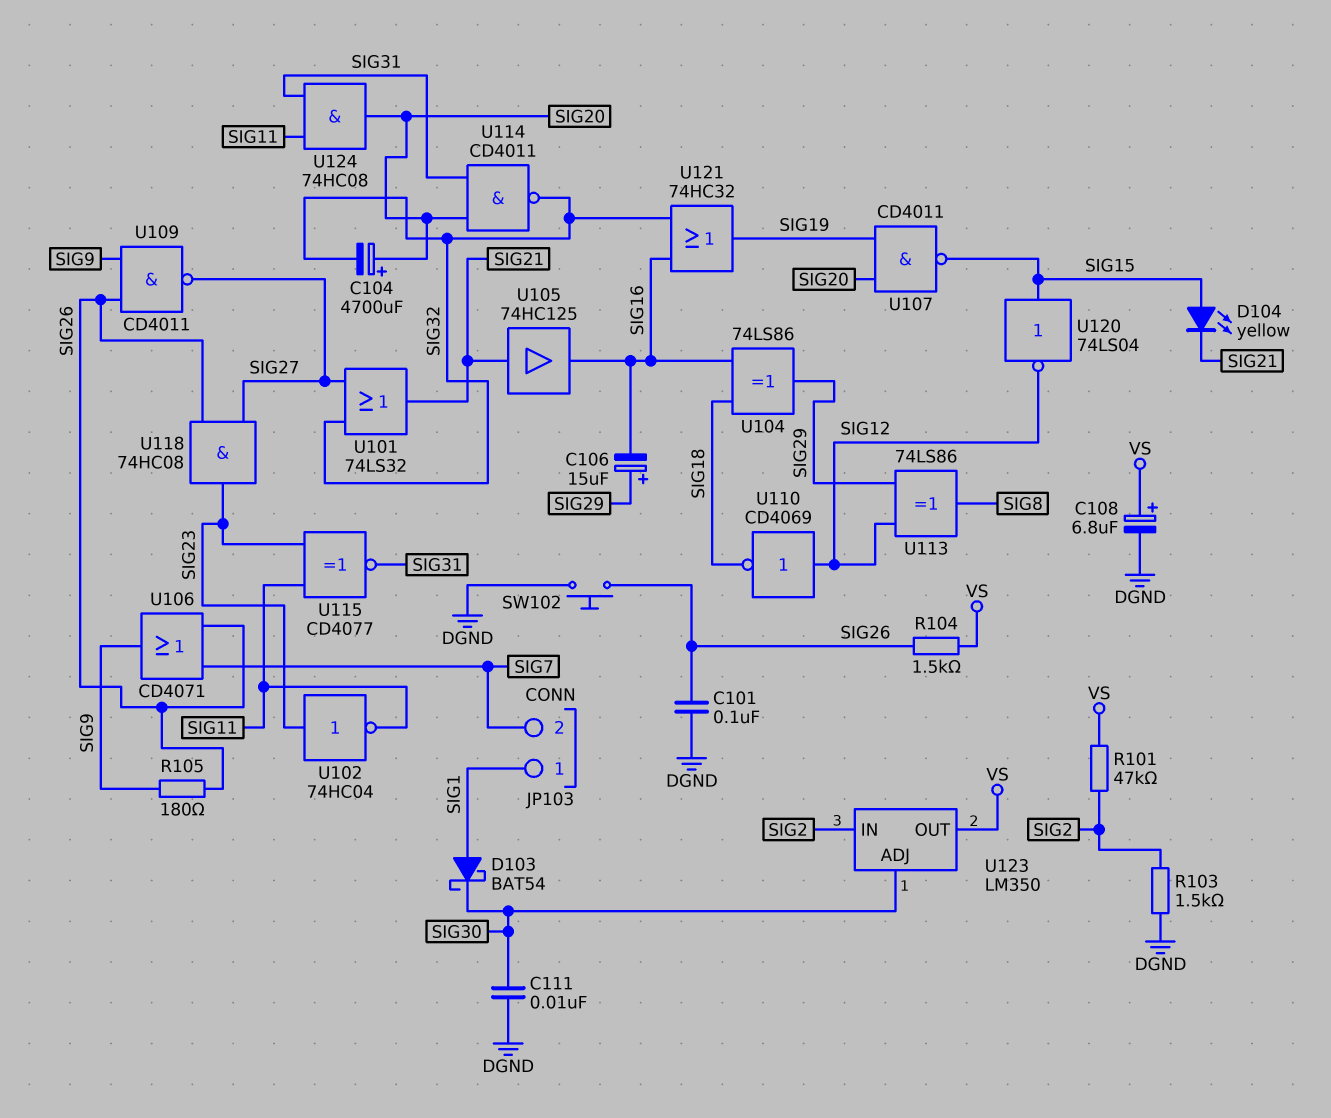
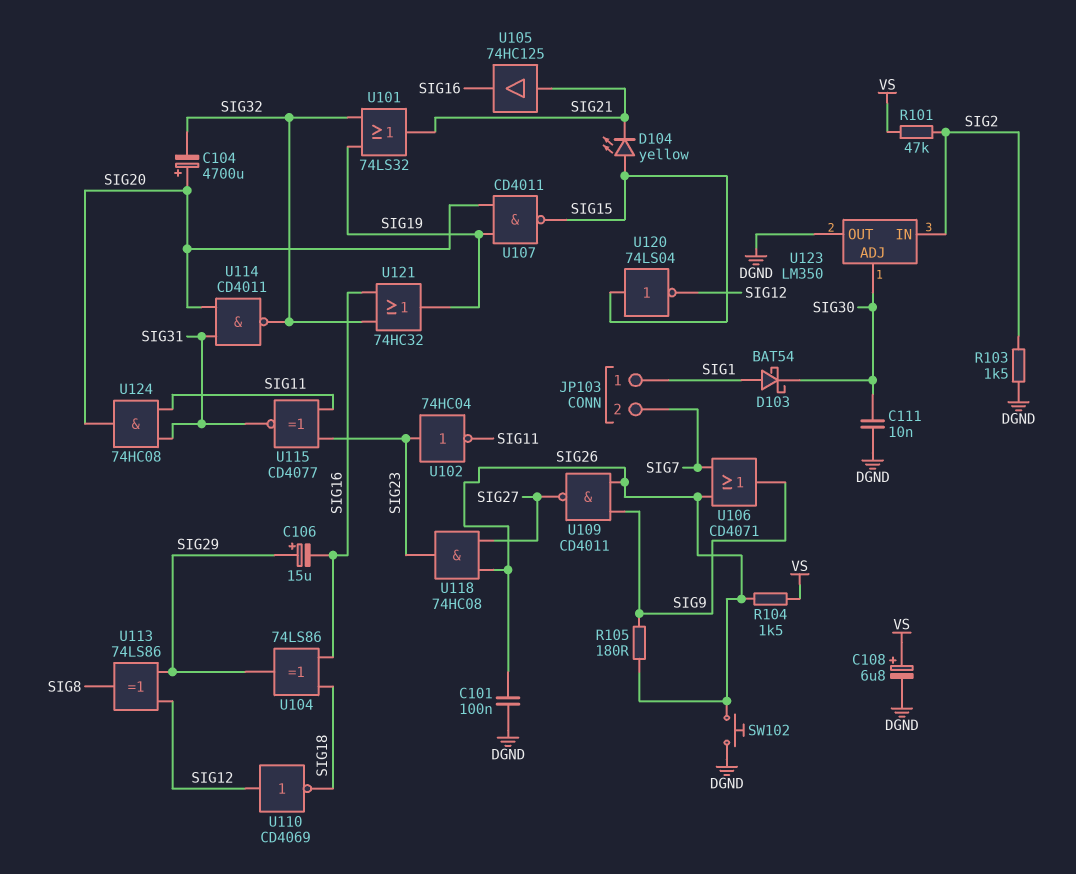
U101: OR 74LS32 (in SIG27, in SIG32, out SIG21) -> OR 74LS32 (in SIG19, in SIG32, out SIG21)
U123 pin OUT: VS -> DGND

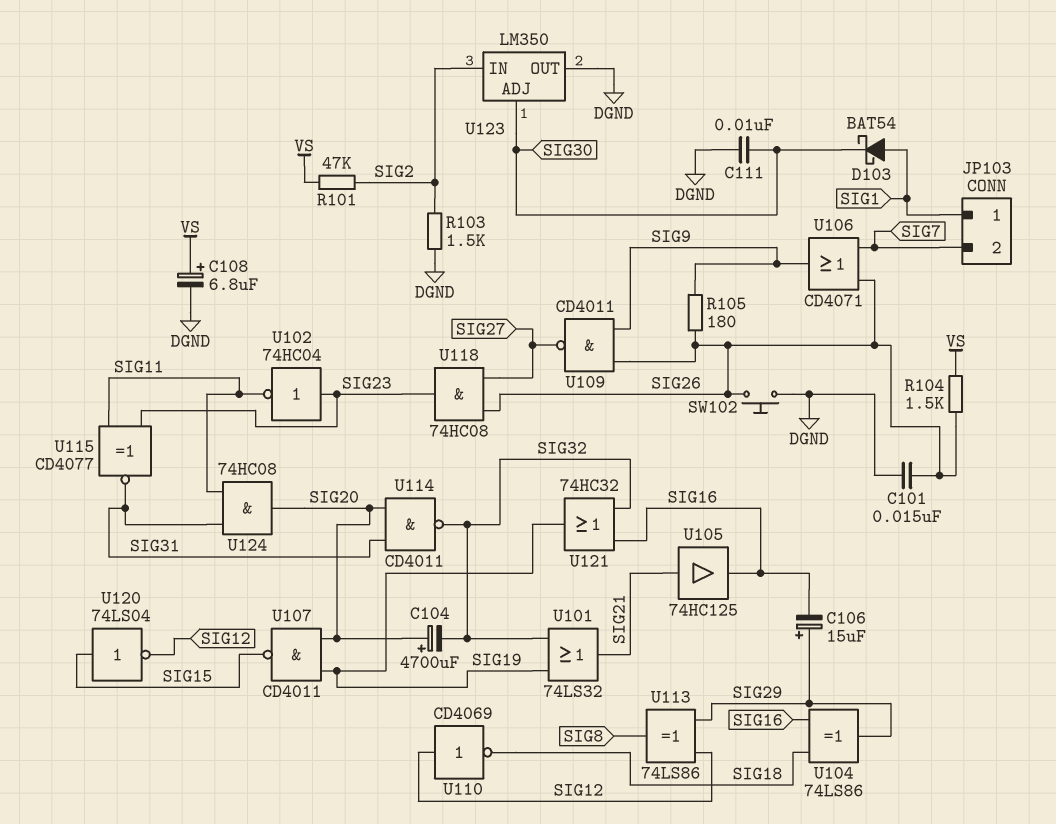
C101: 100nF (DGND, SIG26) -> 15nF (DGND, SIG26)
D104: LED yellow (A SIG15, K SIG21) -> none

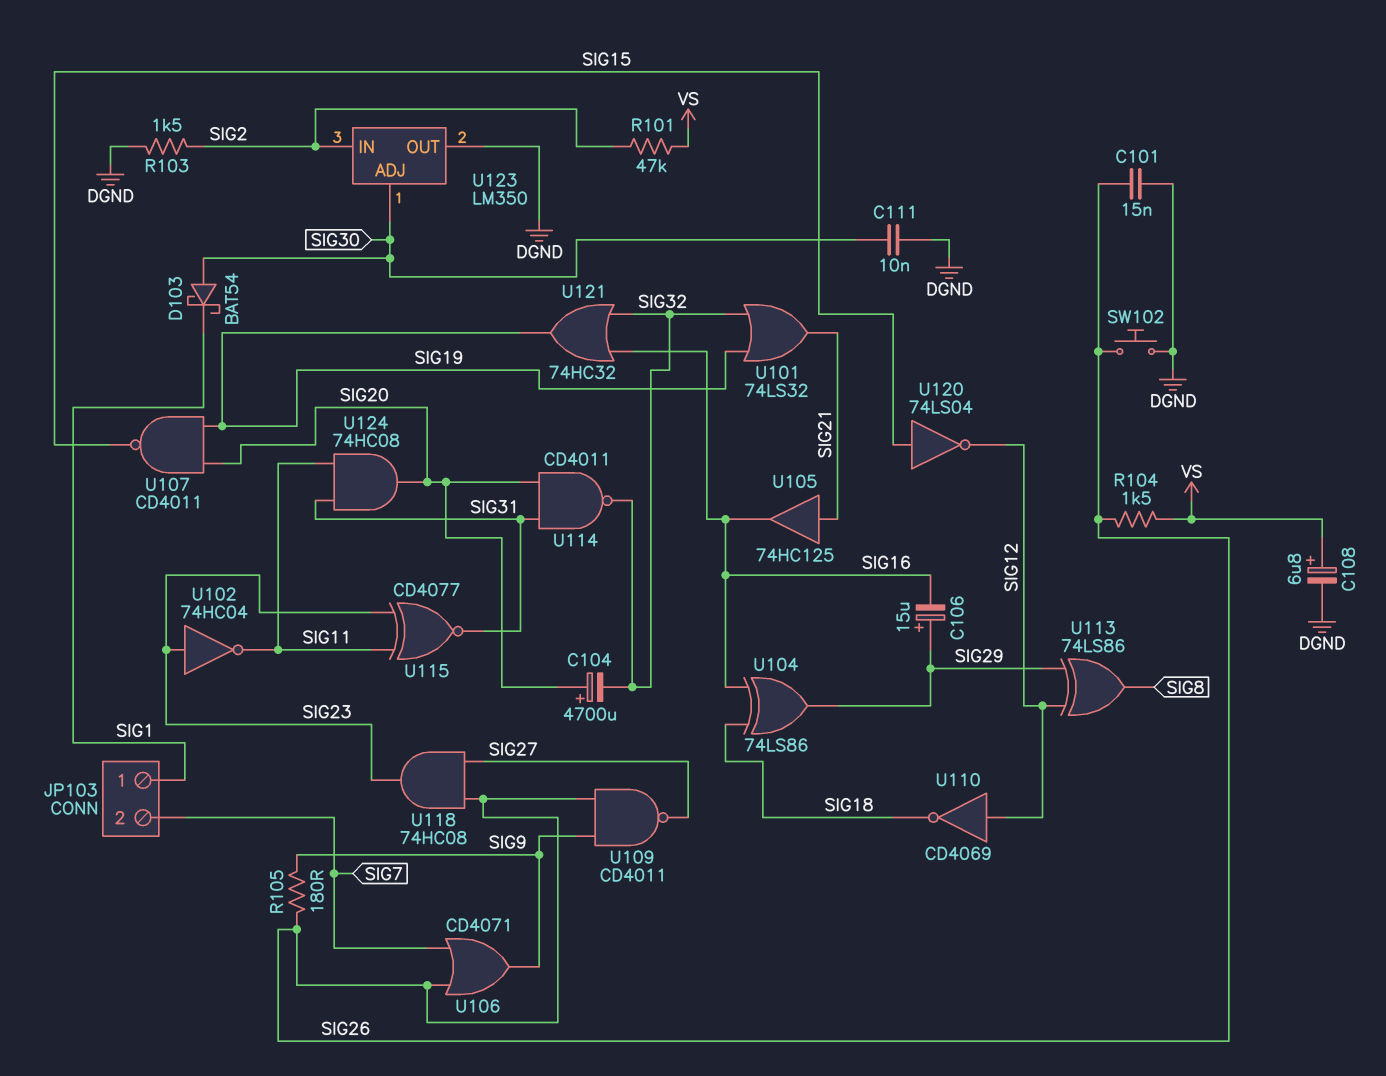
D103: schottky BAT54 (A SIG1, K SIG30) -> schottky BAT54 (A SIG30, K SIG1)

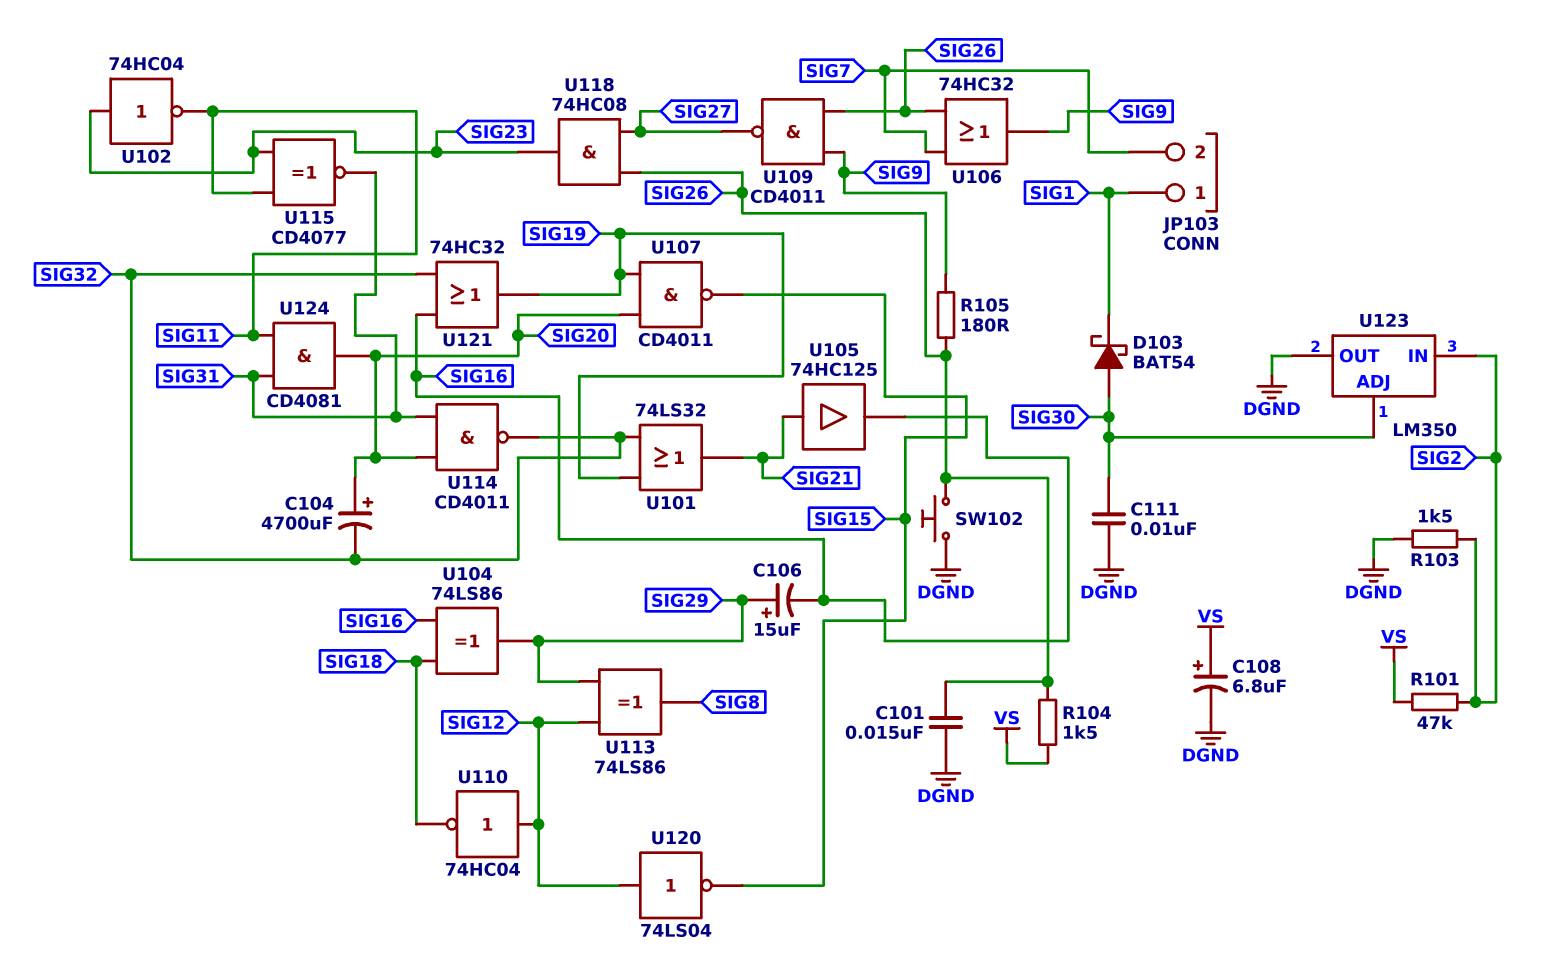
U106: OR CD4071 (in SIG7, in SIG26, out SIG9) -> OR 74HC32 (in SIG7, in SIG26, out SIG9)
U110: NOT CD4069 (in SIG12, out SIG18) -> NOT 74HC04 (in SIG12, out SIG18)
U120: NOT 74LS04 (in SIG15, out SIG12) -> NOT 74LS04 (in SIG12, out SIG15)
U124: AND 74HC08 (in SIG11, in SIG31, out SIG20) -> AND CD4081 (in SIG11, in SIG31, out SIG20)

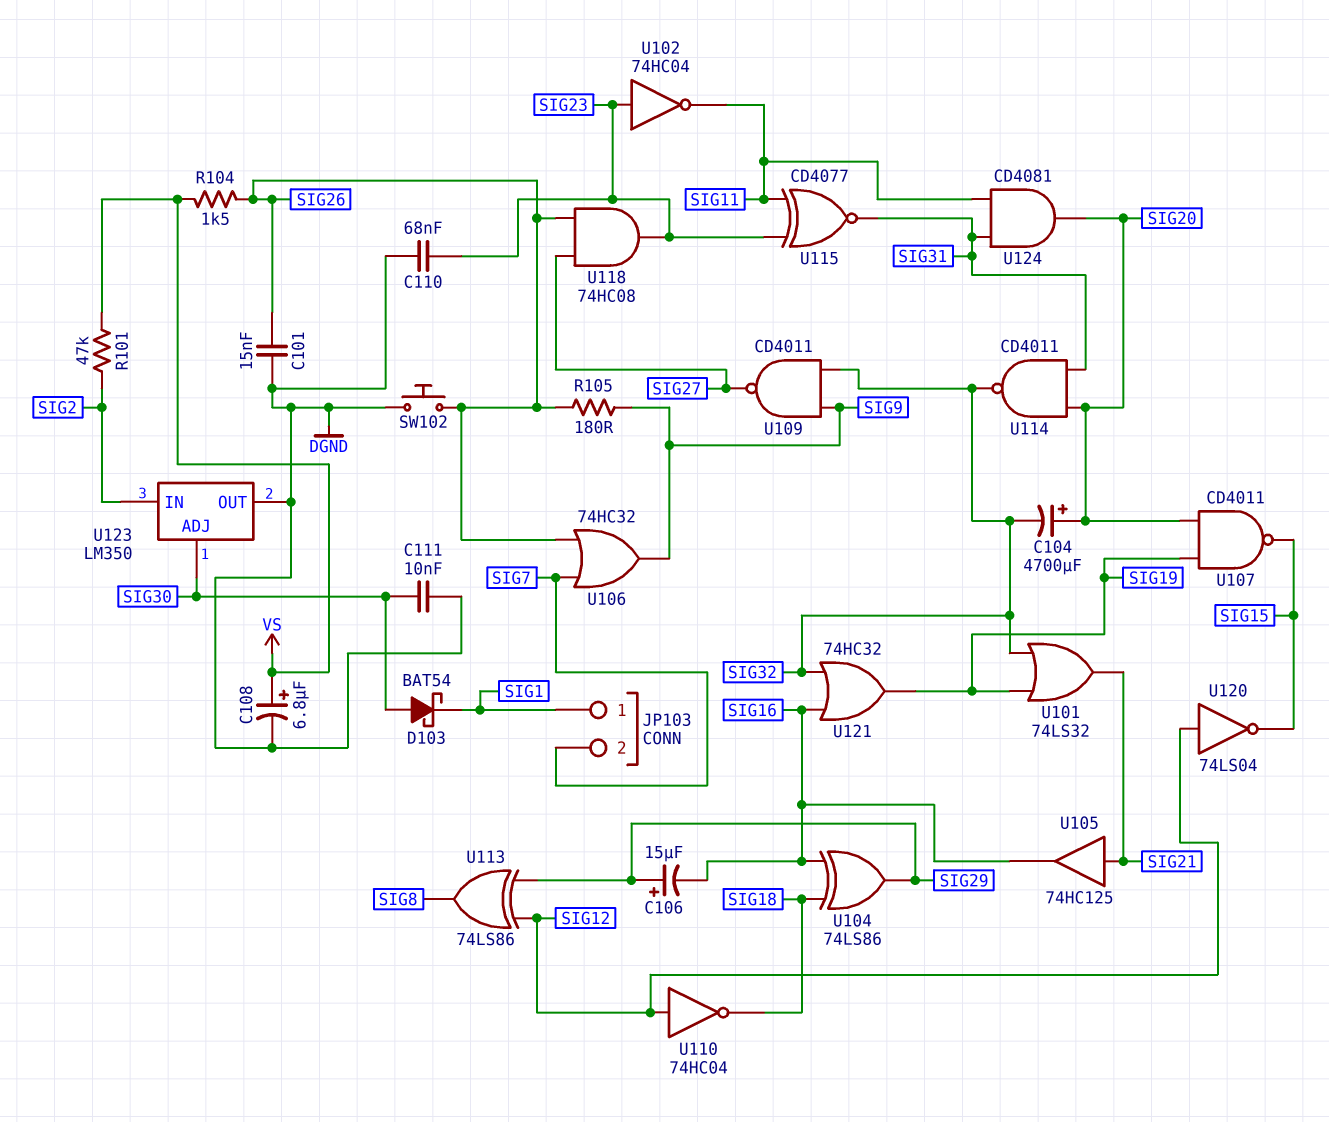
C110: none -> 68nF (DGND, SIG23)
R103: 1.5k (DGND, SIG2) -> none
U109: NAND CD4011 (in SIG9, in SIG26, out SIG27) -> NAND CD4011 (in SIG9, in SIG32, out SIG27)

